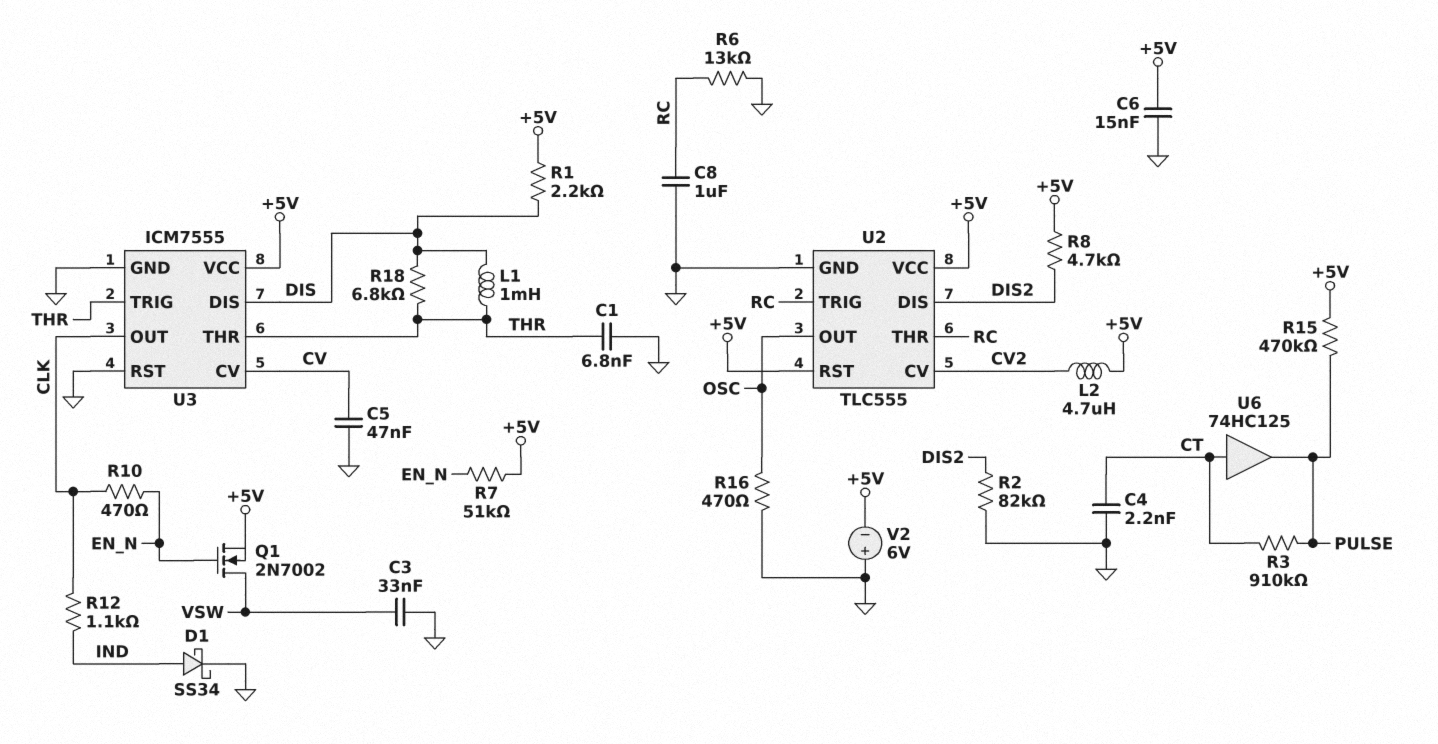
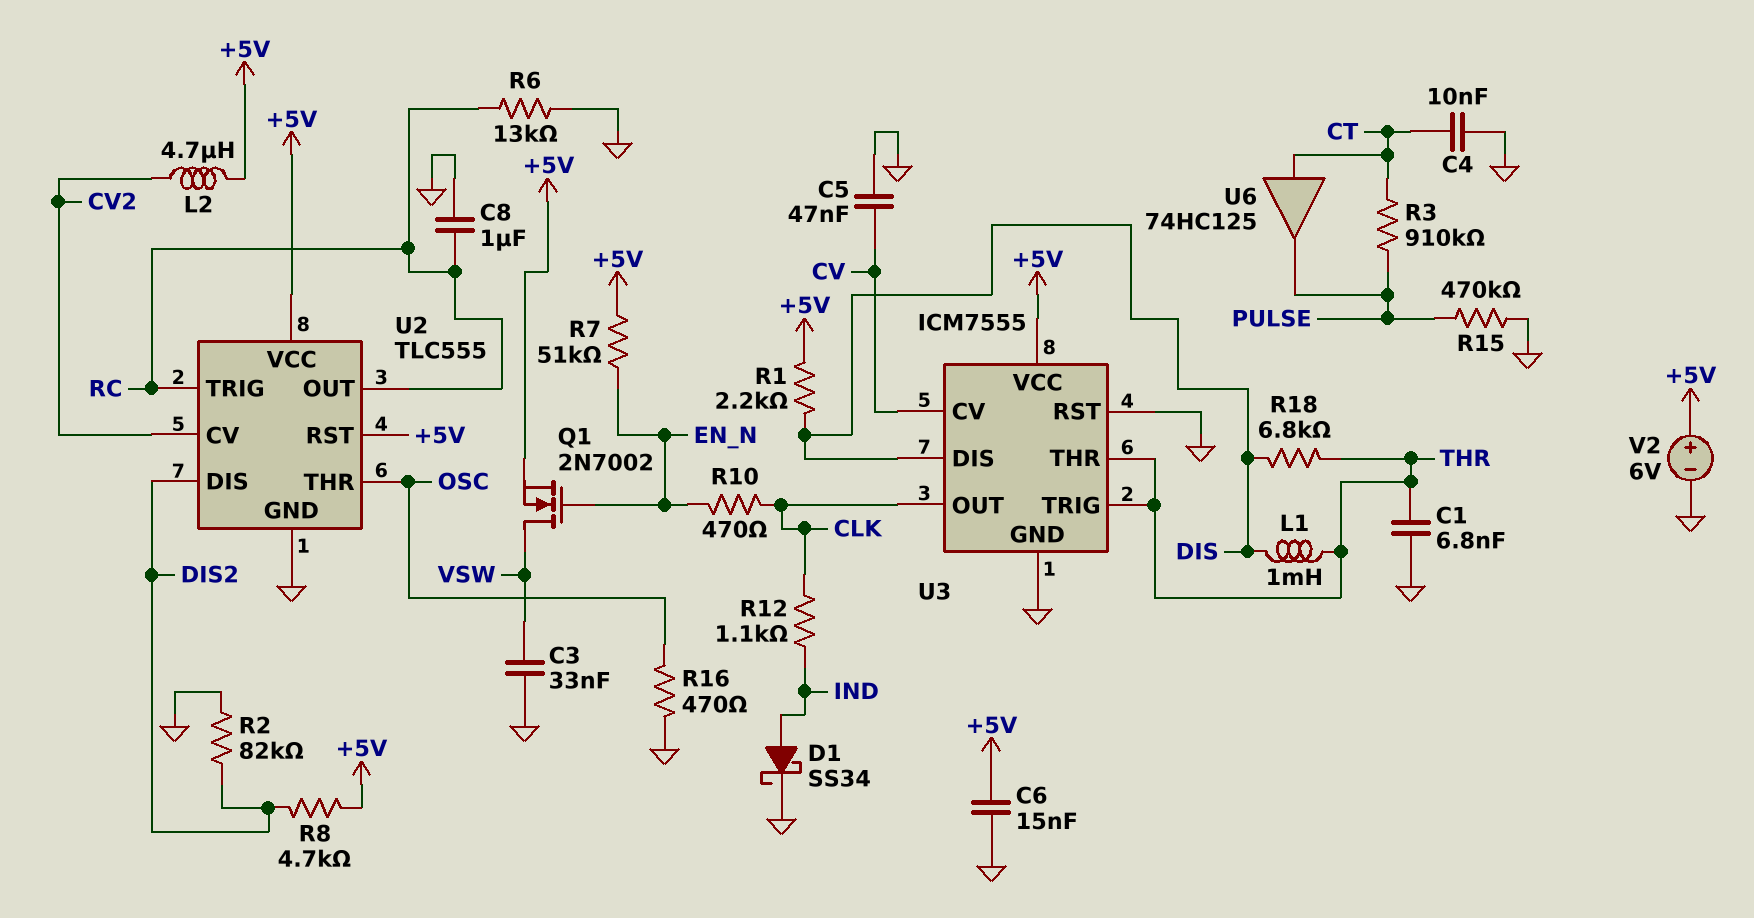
C4: 2.2nF (CT, GND) -> 10nF (CT, GND)
R15: 470k (+5V, PULSE) -> 470k (GND, PULSE)
U2 pin OUT: OSC -> RC
U2 pin THR: RC -> OSC
V2: 6V (plus GND, minus +5V) -> 6V (plus +5V, minus GND)

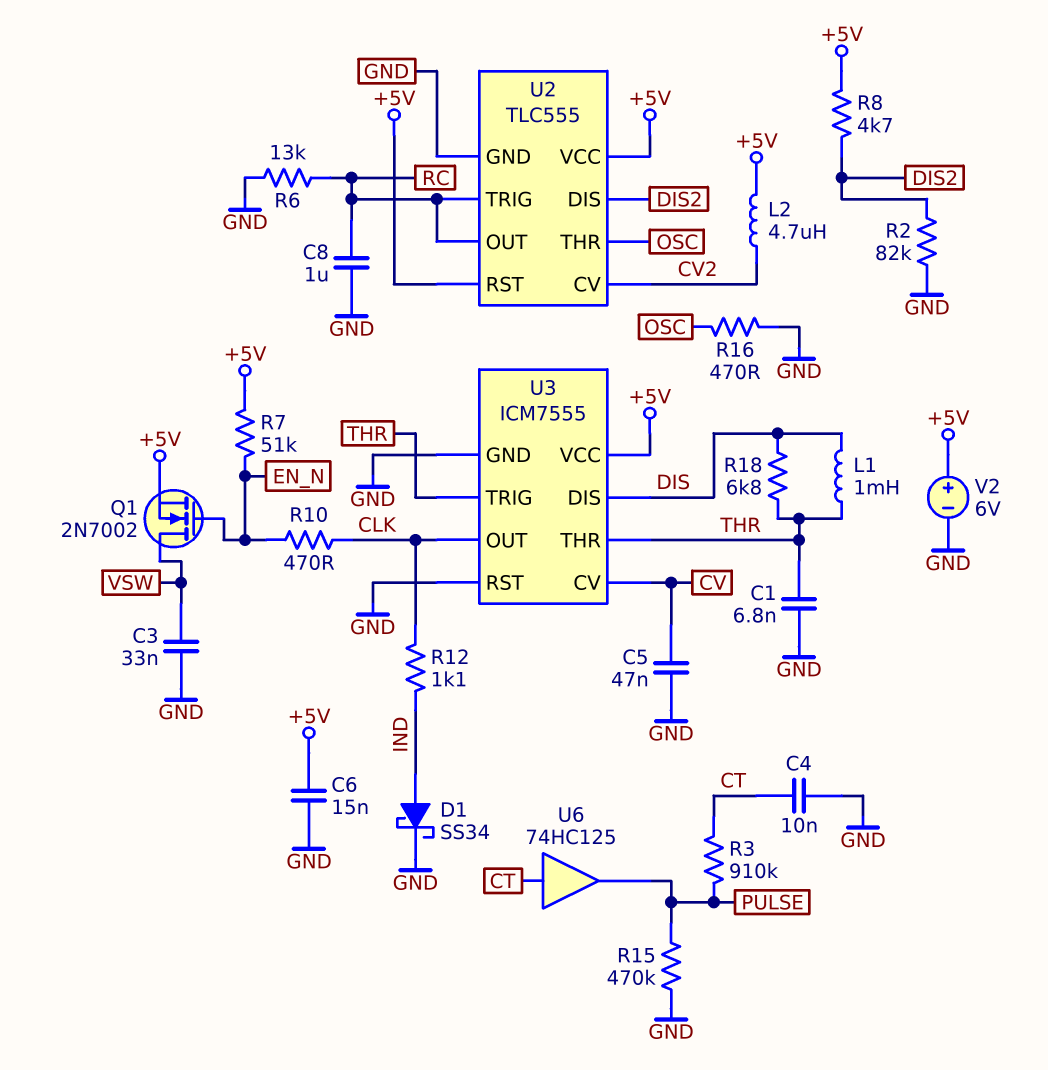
R1: 2.2k (+5V, DIS) -> none

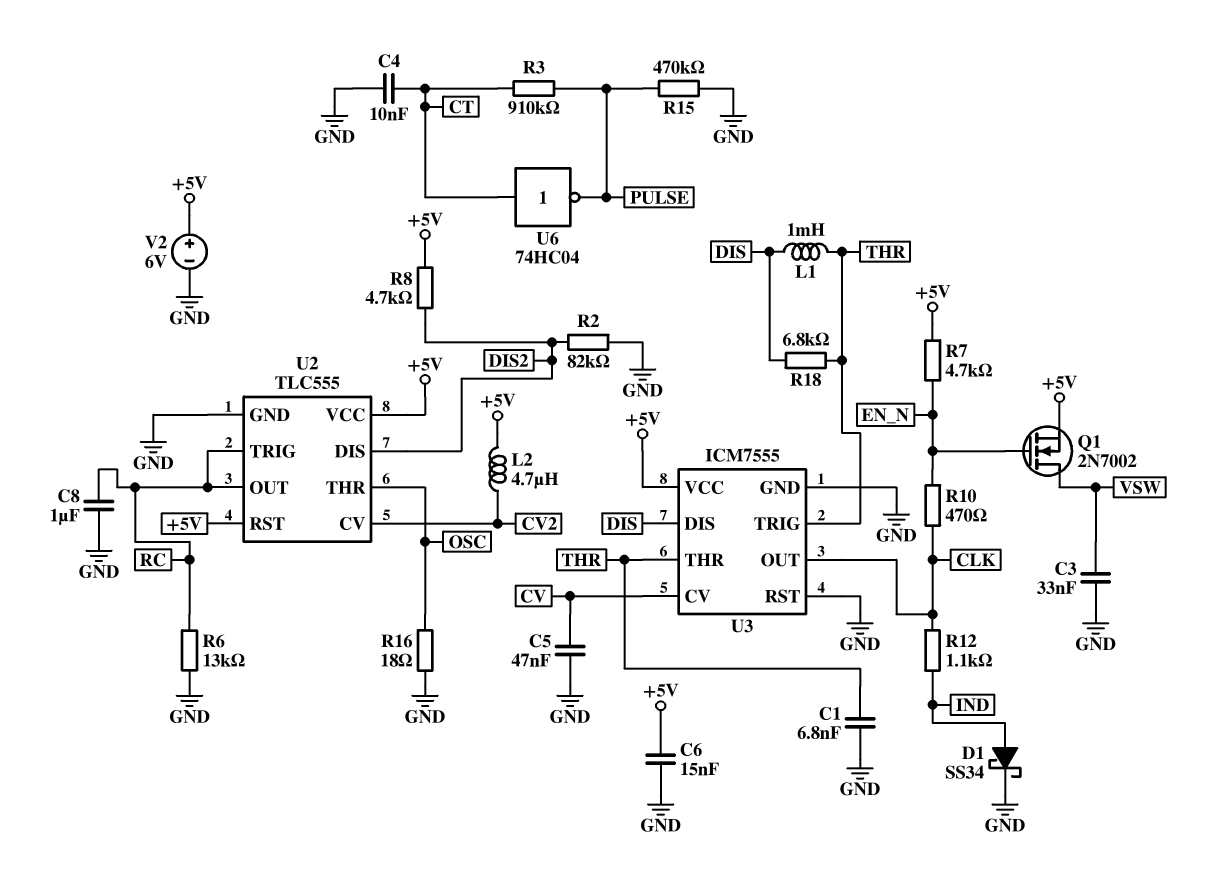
R7: 51k (+5V, EN_N) -> 4.7k (+5V, EN_N)
R16: 470 (GND, OSC) -> 18 (GND, OSC)
U6: buffer 74HC125 (in CT, out PULSE) -> NOT 74HC04 (in CT, out PULSE)

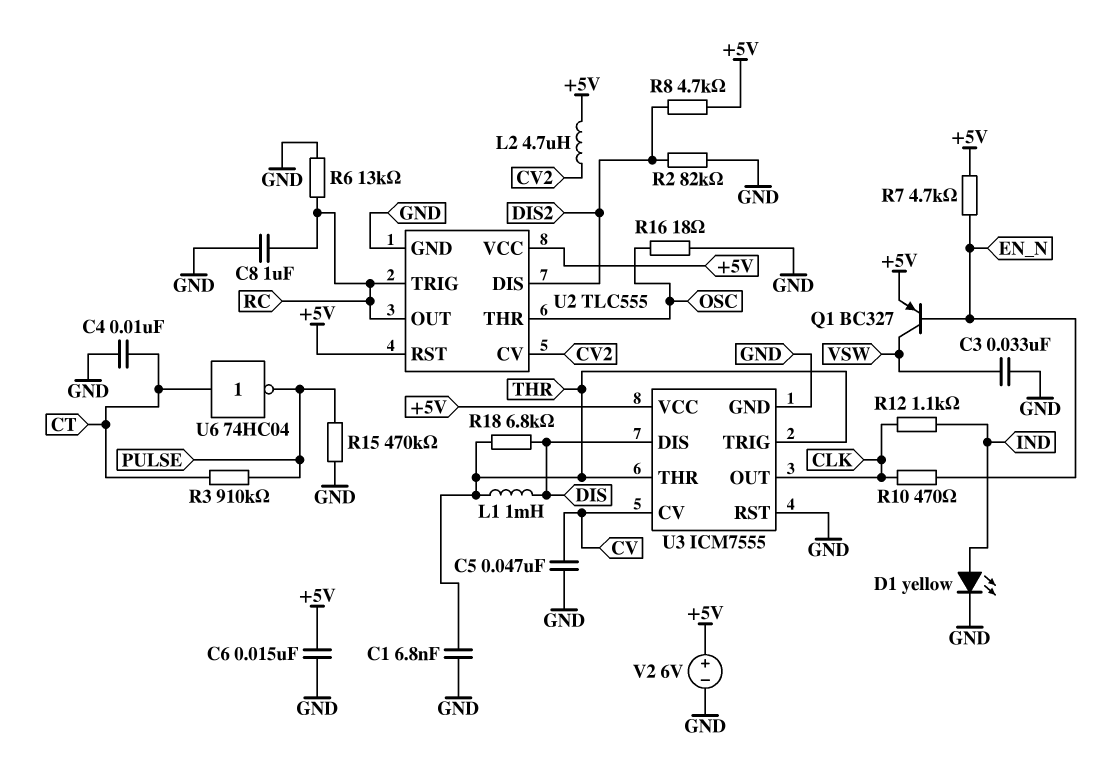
D1: schottky SS34 (A IND, K GND) -> LED yellow (A IND, K GND)
Q1: NMOS 2N7002 (G EN_N, D VSW, S +5V) -> PNP BC327 (B EN_N, C VSW, E +5V)

